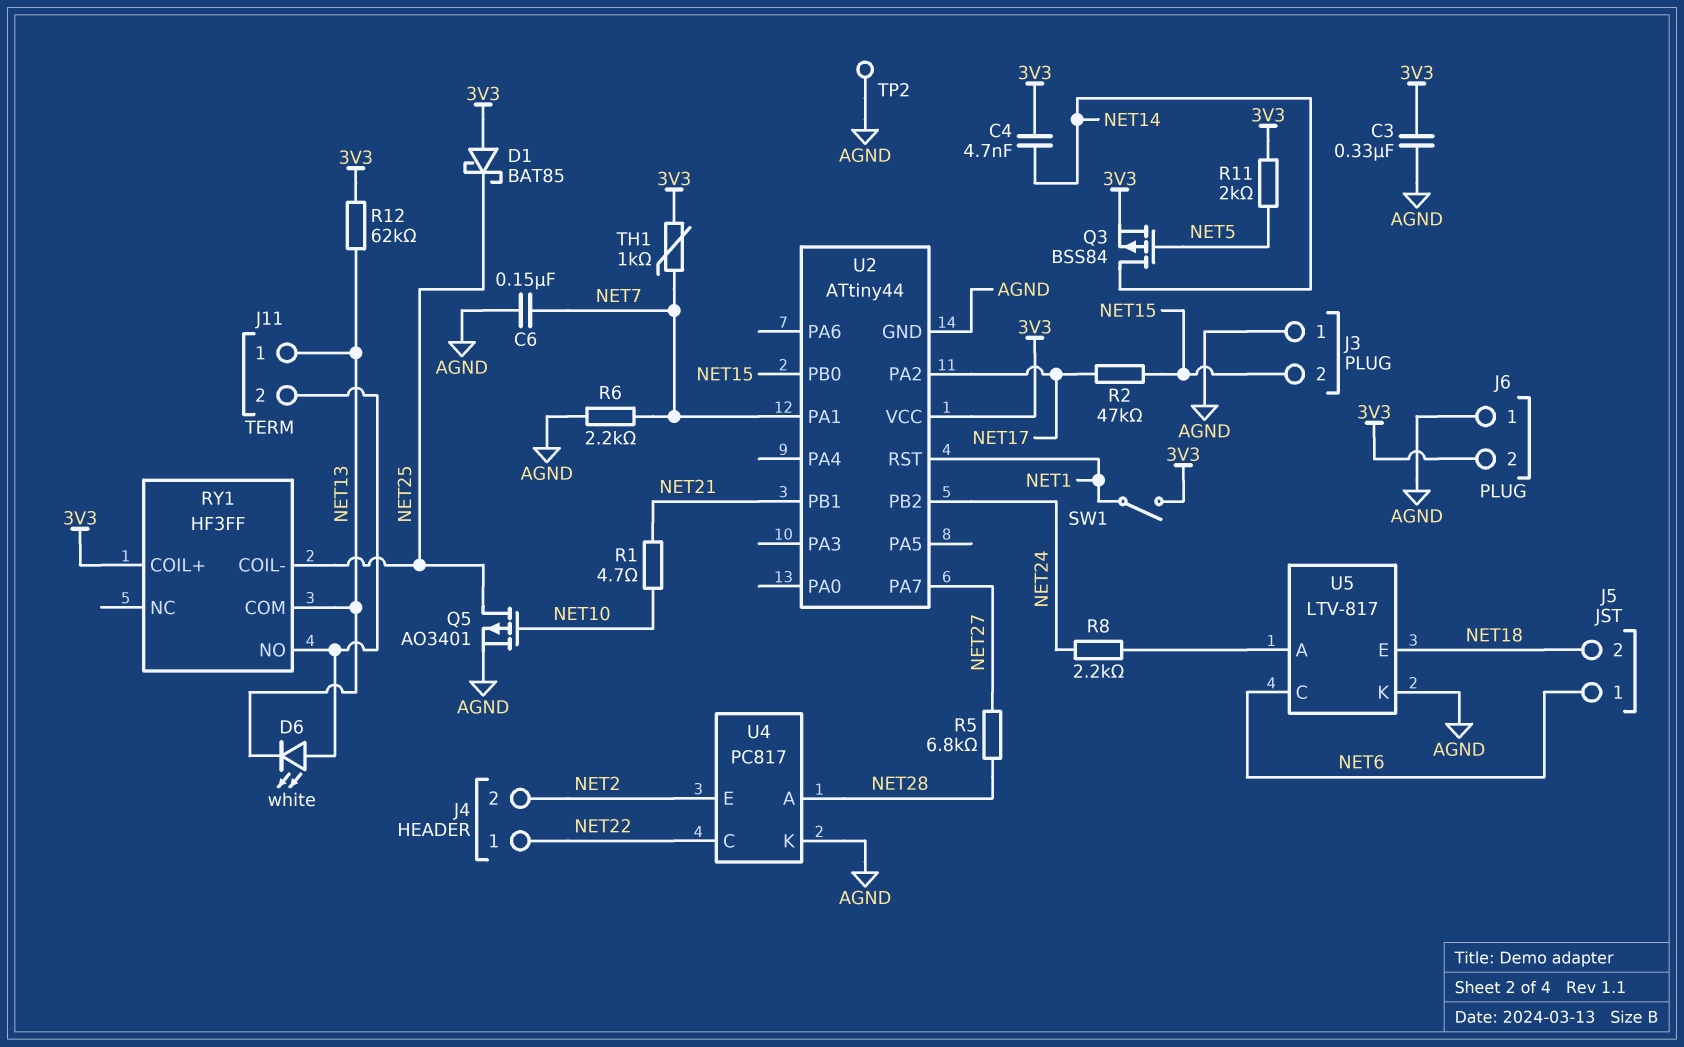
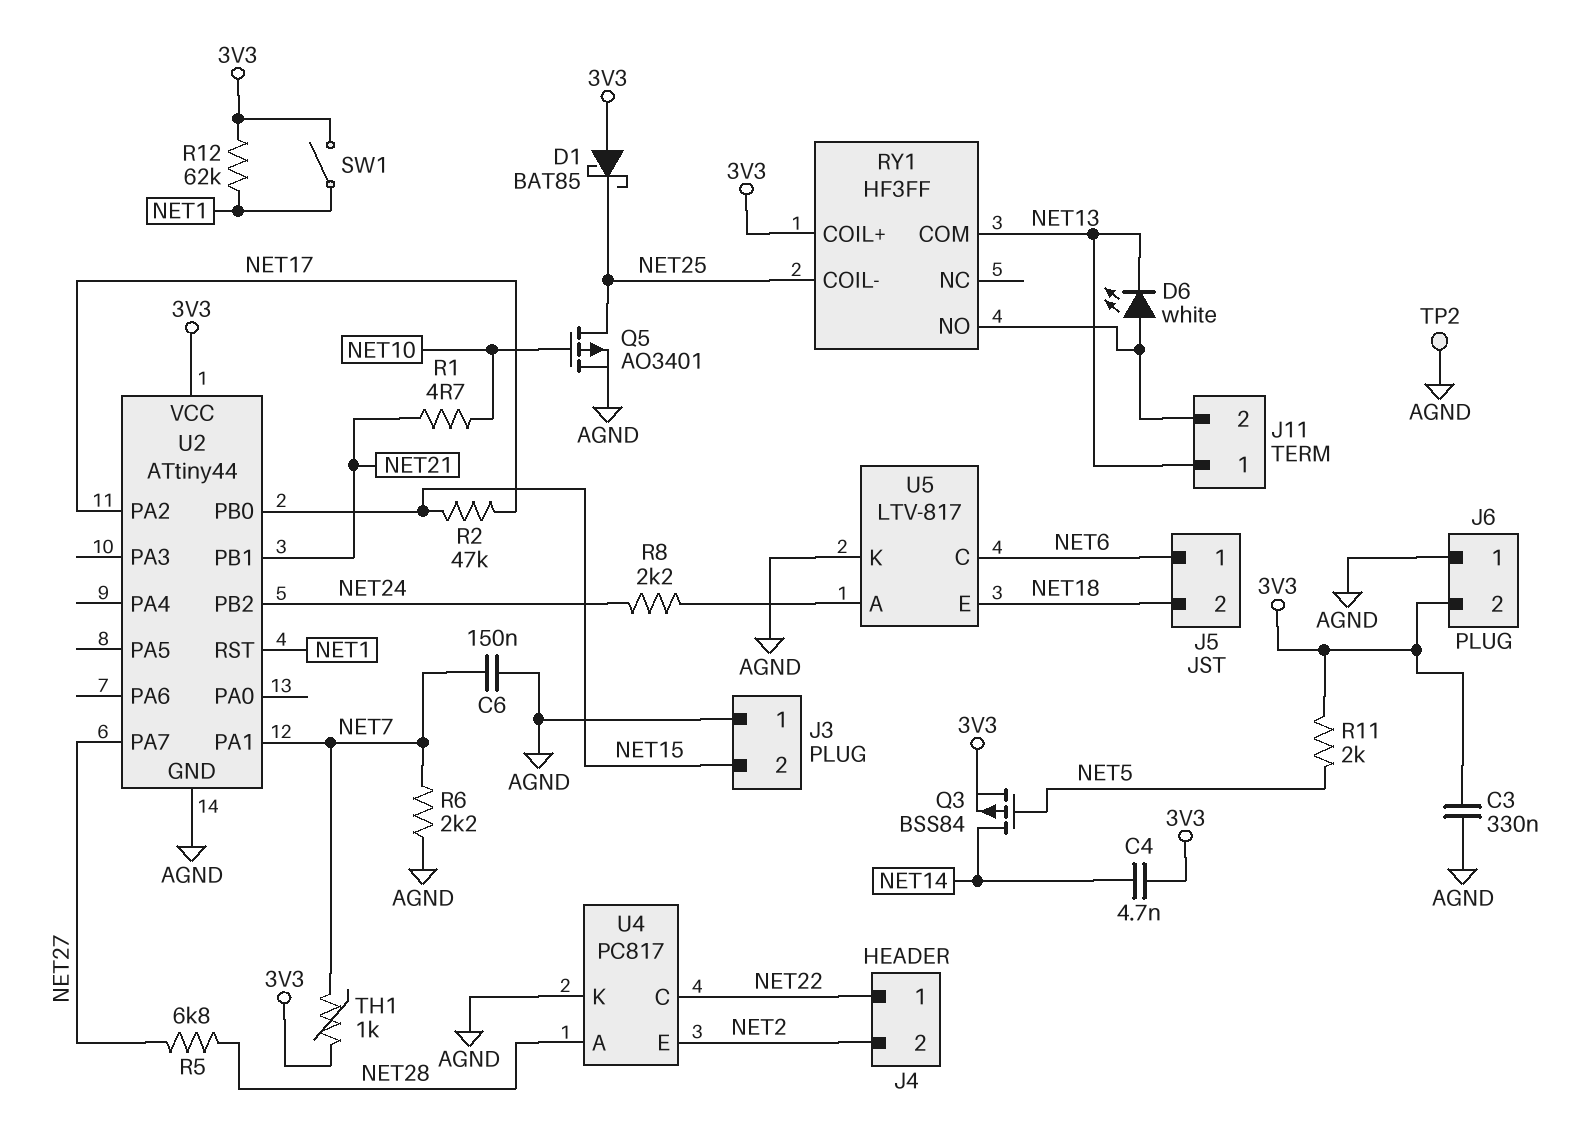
R12: 62k (3V3, NET13) -> 62k (3V3, NET1)

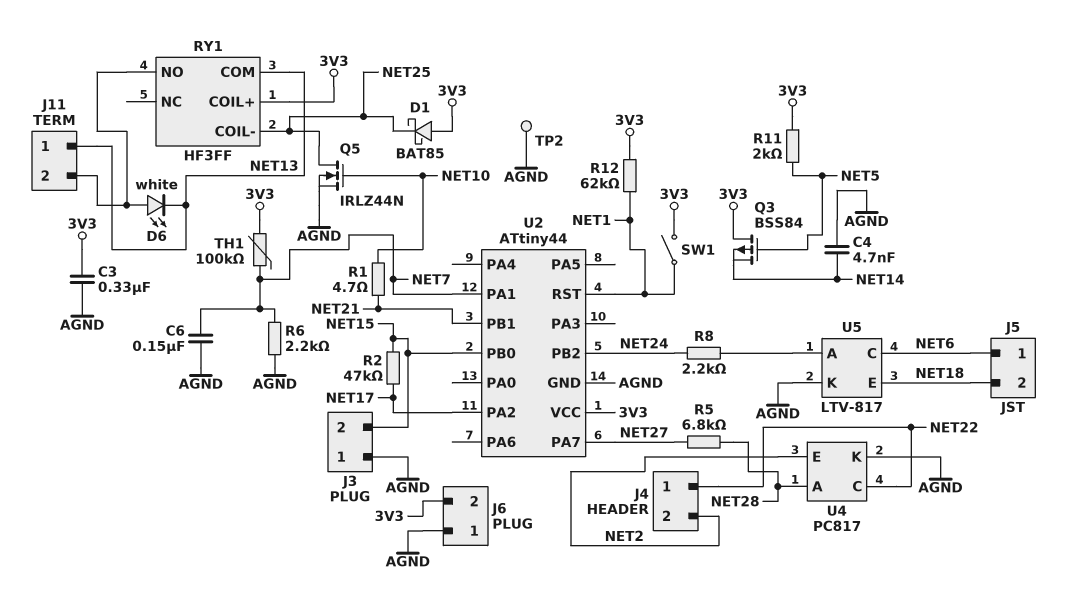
C4: 4.7nF (3V3, NET14) -> 4.7nF (AGND, NET14)
Q3: PMOS BSS84 (G NET5, D NET14, S 3V3) -> PMOS BSS84 (G NET5, D 3V3, S NET14)
Q5: PMOS AO3401 (G NET10, D NET25, S AGND) -> NMOS IRLZ44N (G NET10, D NET25, S AGND)
TH1: 1k (3V3, NET7) -> 100k (3V3, NET7)

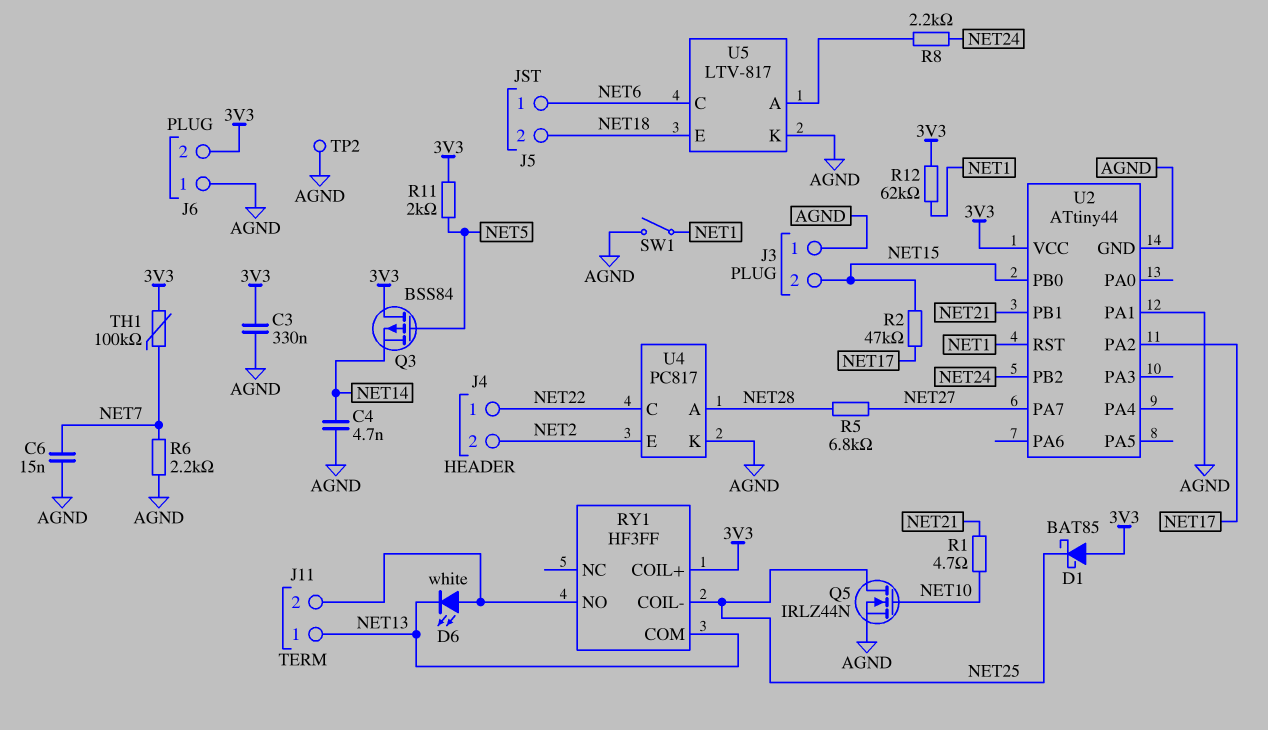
C6: 150nF (AGND, NET7) -> 15nF (AGND, NET7)
SW1: switch (3V3, NET1) -> switch (AGND, NET1)
U2 pin PA1: NET7 -> AGND

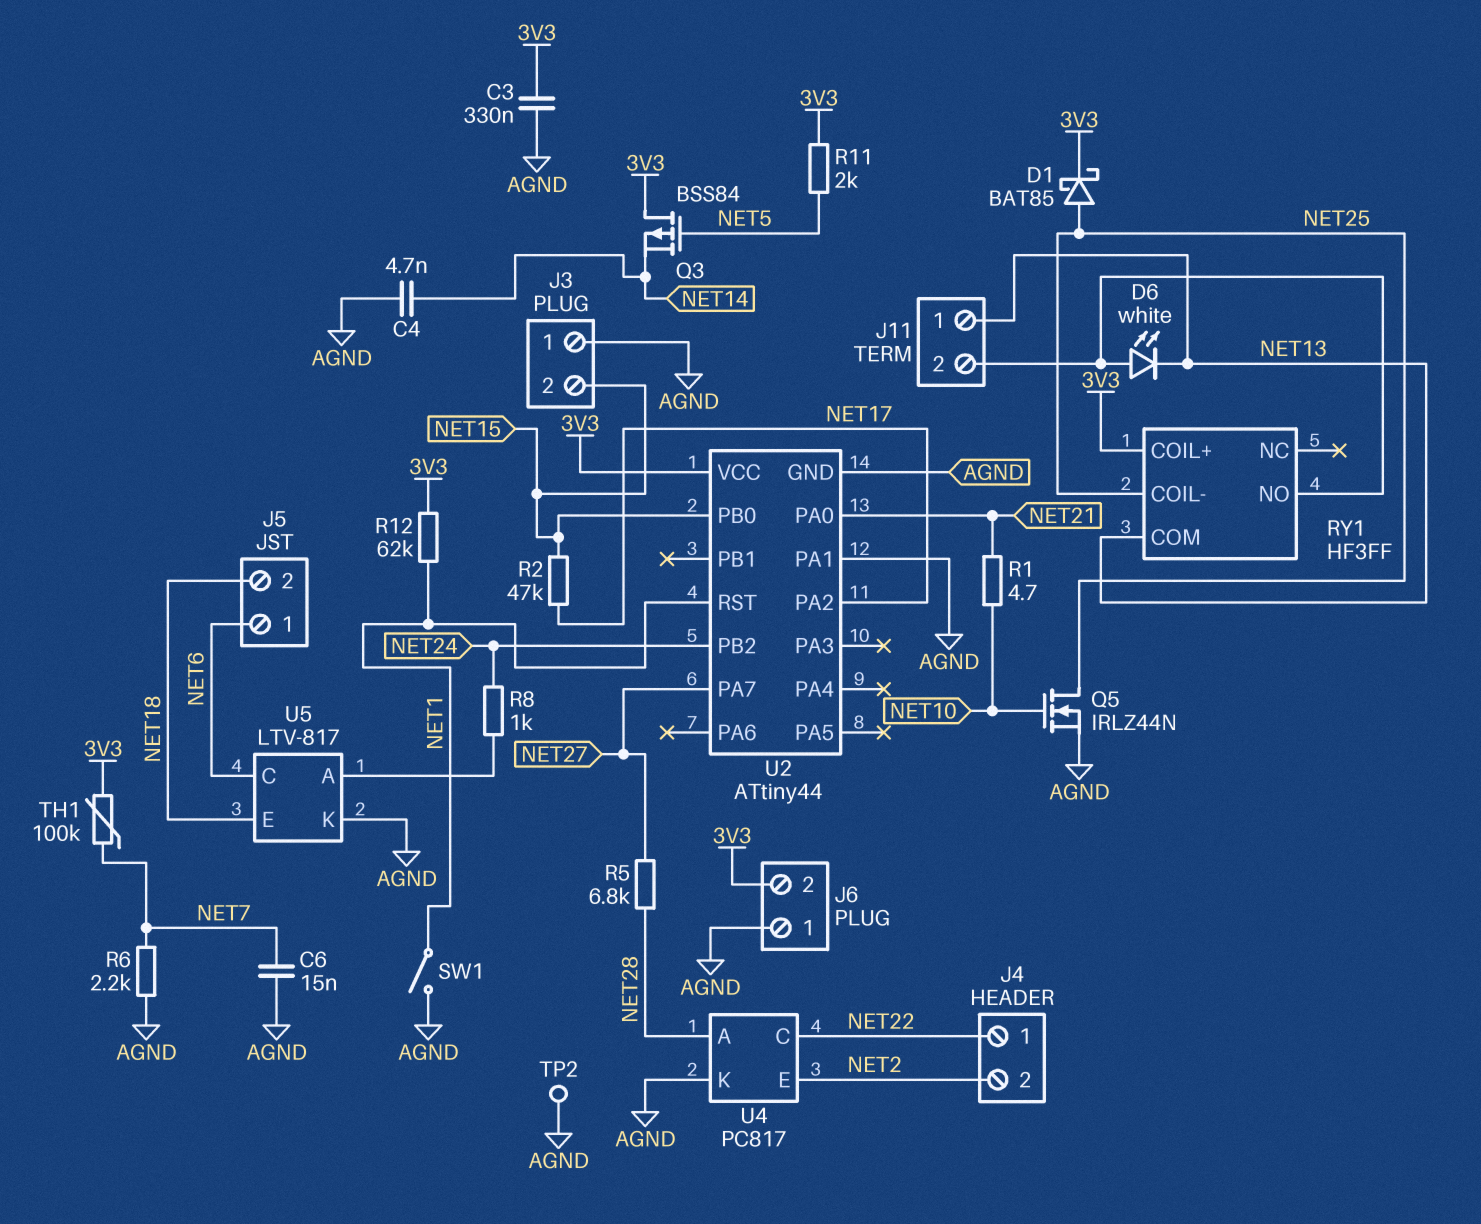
D1: schottky BAT85 (A 3V3, K NET25) -> schottky BAT85 (A NET25, K 3V3)
R8: 2.2k (NET24, U5/A) -> 1k (NET24, U5/A)
U2 pin PA0: none -> NET21
U2 pin PB1: NET21 -> none

